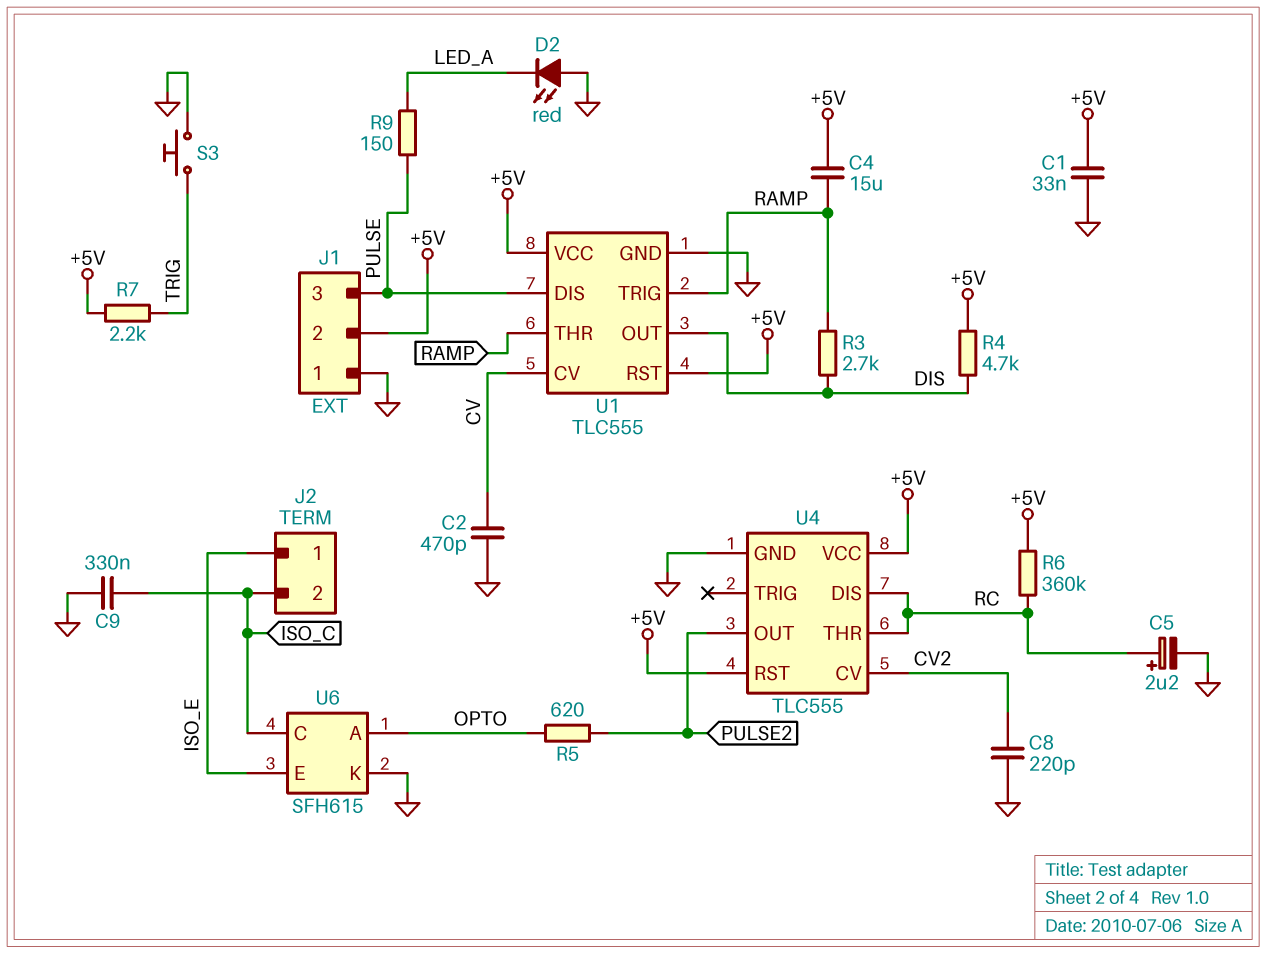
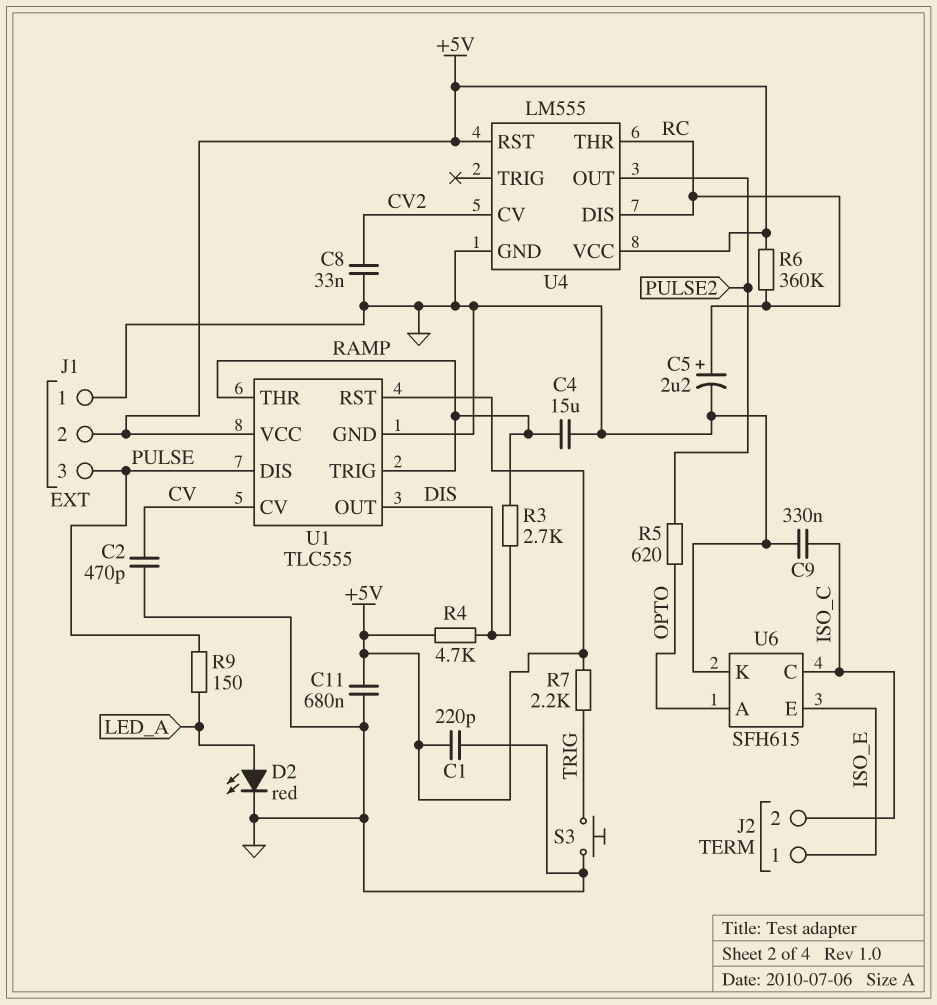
C1: 33nF (+5V, GND) -> 220pF (+5V, GND)
C4: 15uF (+5V, RAMP) -> 15uF (GND, RAMP)
C8: 220pF (CV2, GND) -> 33nF (CV2, GND)
C11: none -> 680nF (+5V, GND)
D2: LED red (A GND, K LED_A) -> LED red (A LED_A, K GND)
U4: TLC555 -> LM555

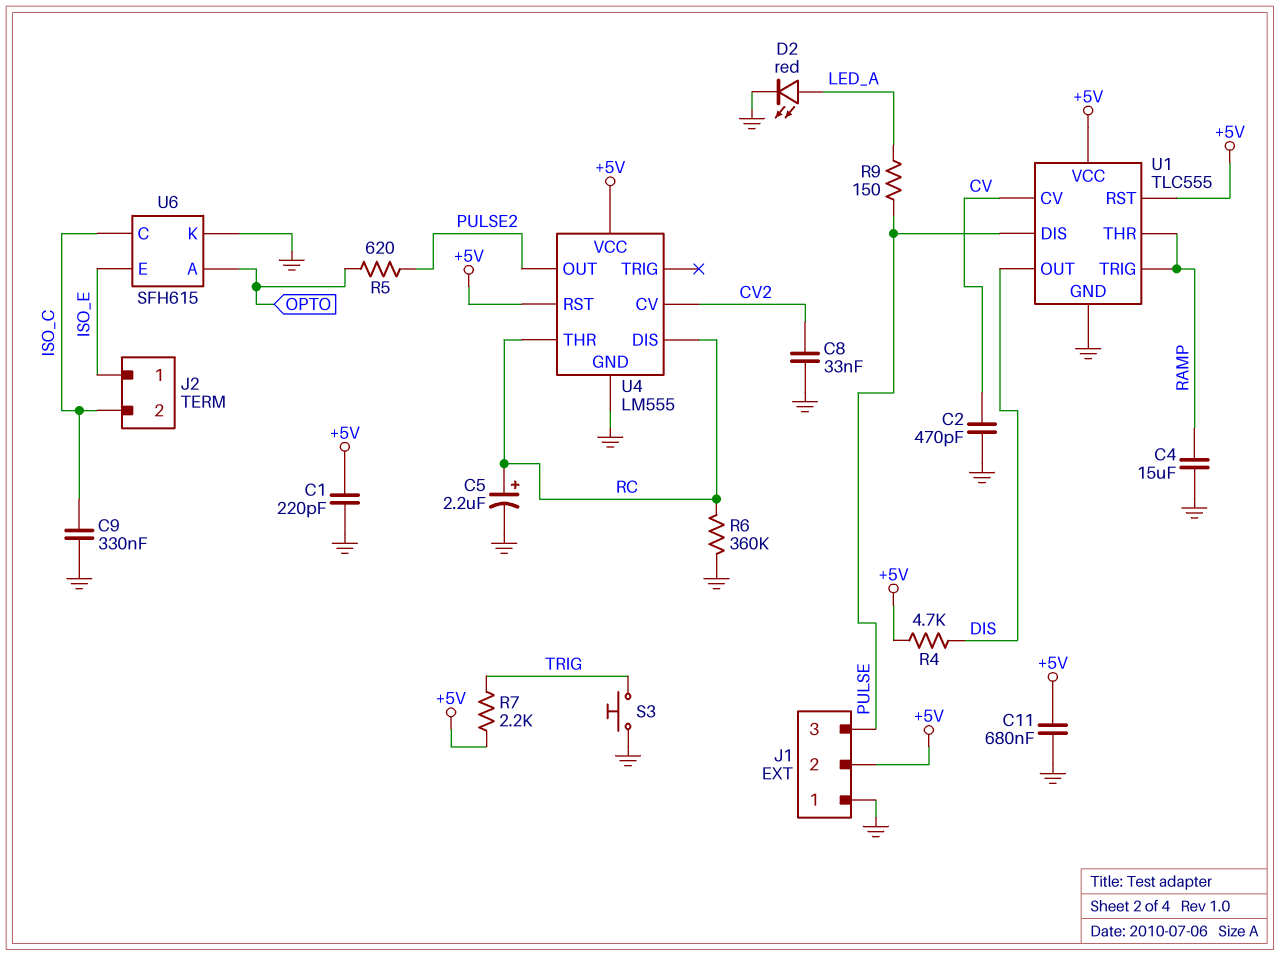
R3: 2.7k (DIS, RAMP) -> none
R6: 360k (+5V, RC) -> 360k (GND, RC)

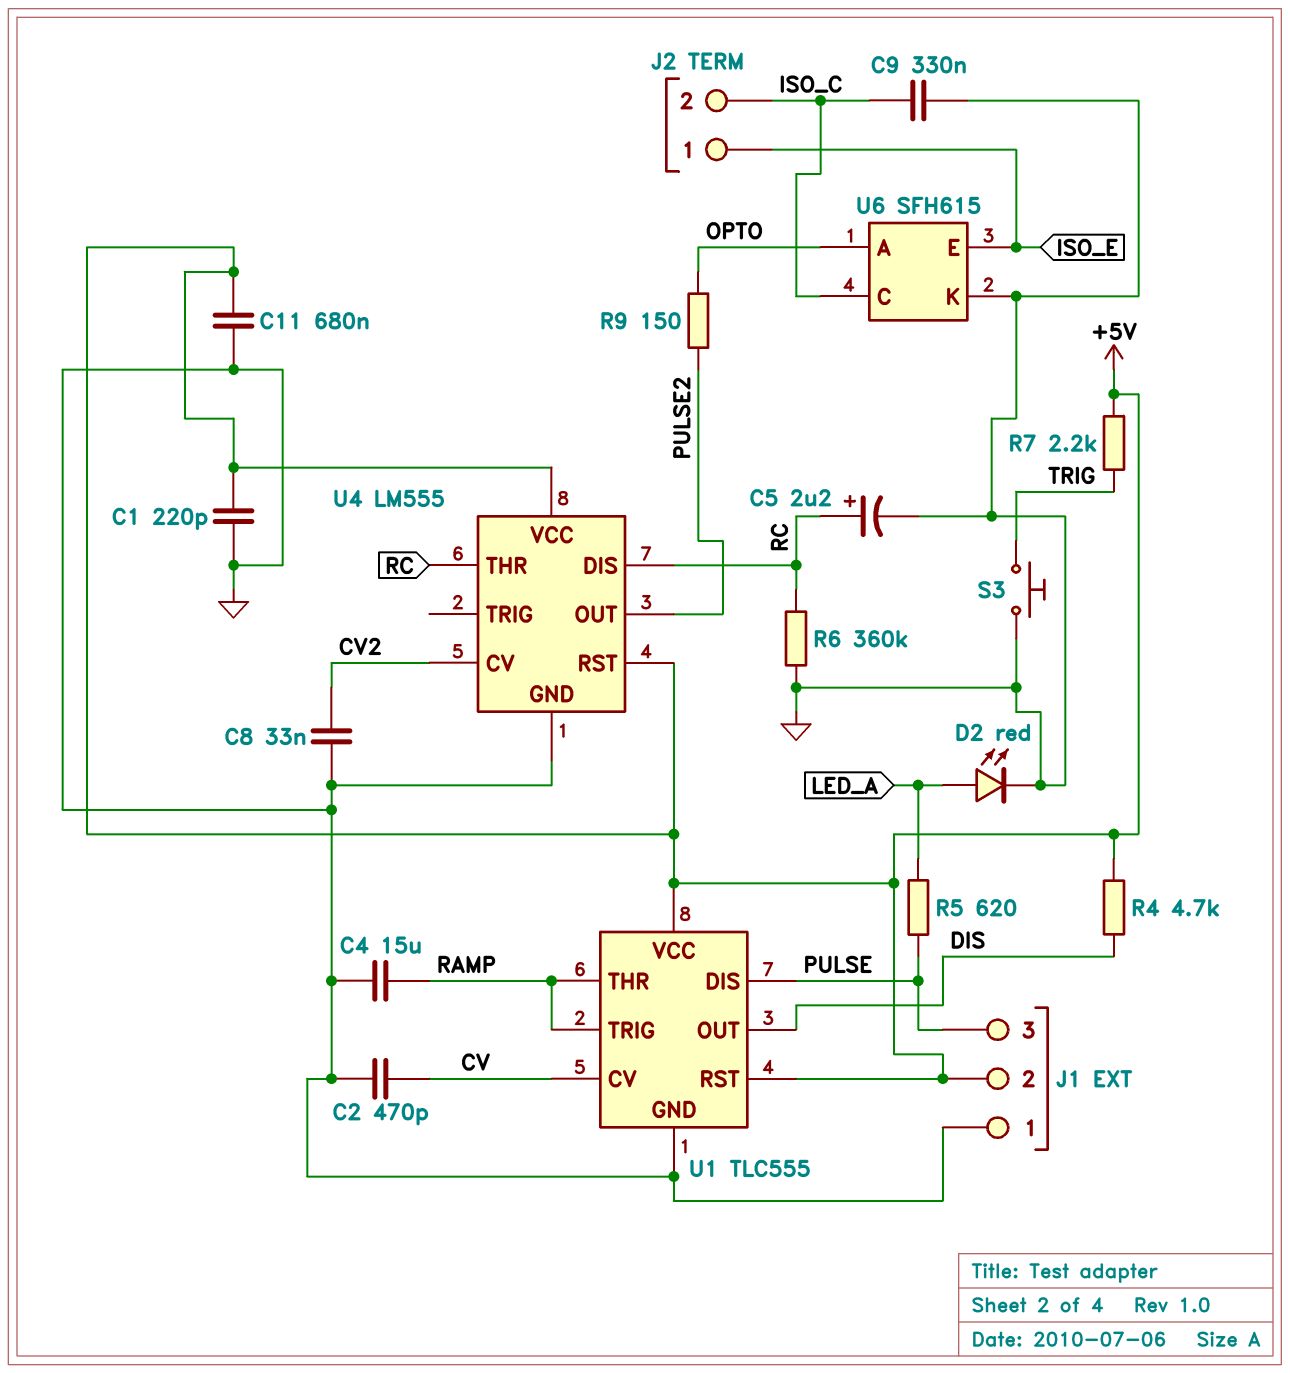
R5: 620 (OPTO, PULSE2) -> 620 (LED_A, PULSE)
R9: 150 (LED_A, PULSE) -> 150 (OPTO, PULSE2)

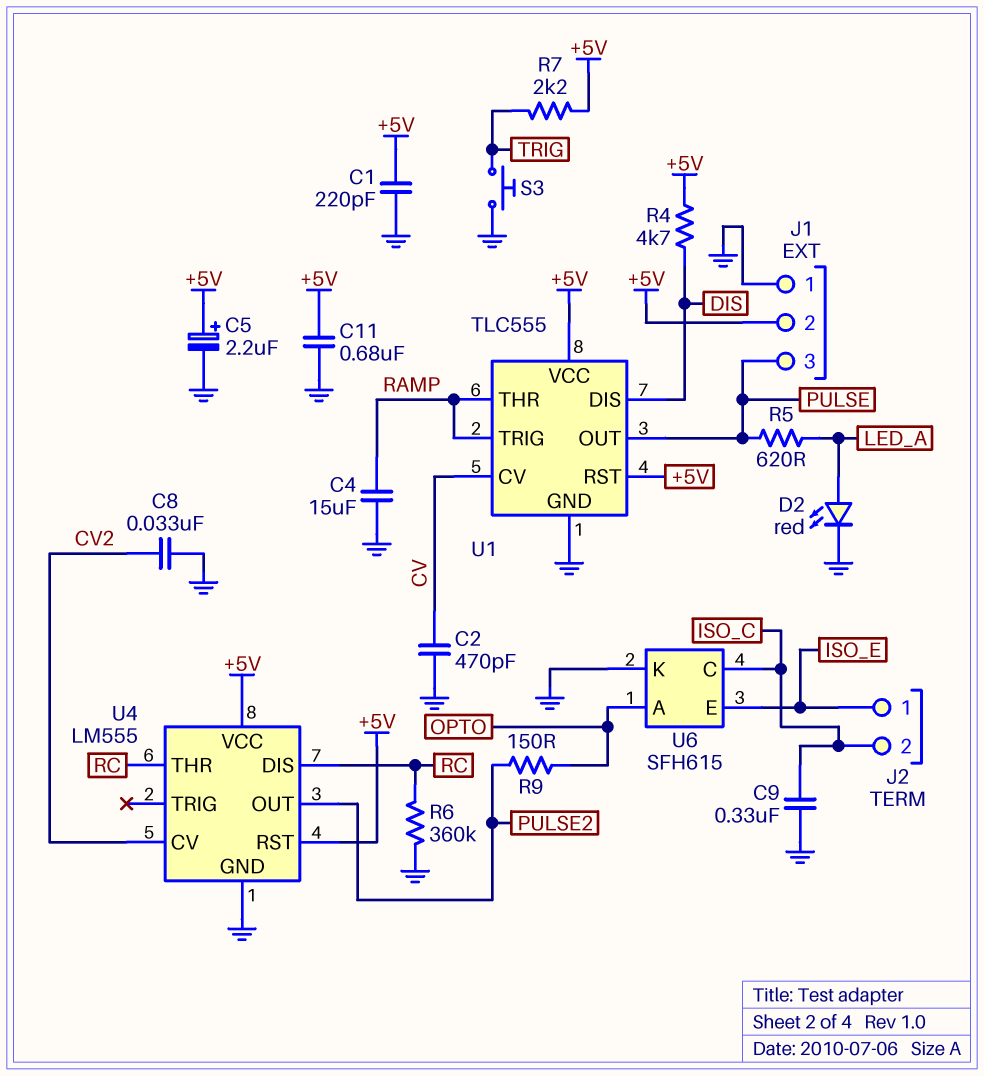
C5: 2.2uF (plus RC, minus GND) -> 2.2uF (plus +5V, minus GND)
U1 pin DIS: PULSE -> DIS
U1 pin OUT: DIS -> PULSE

